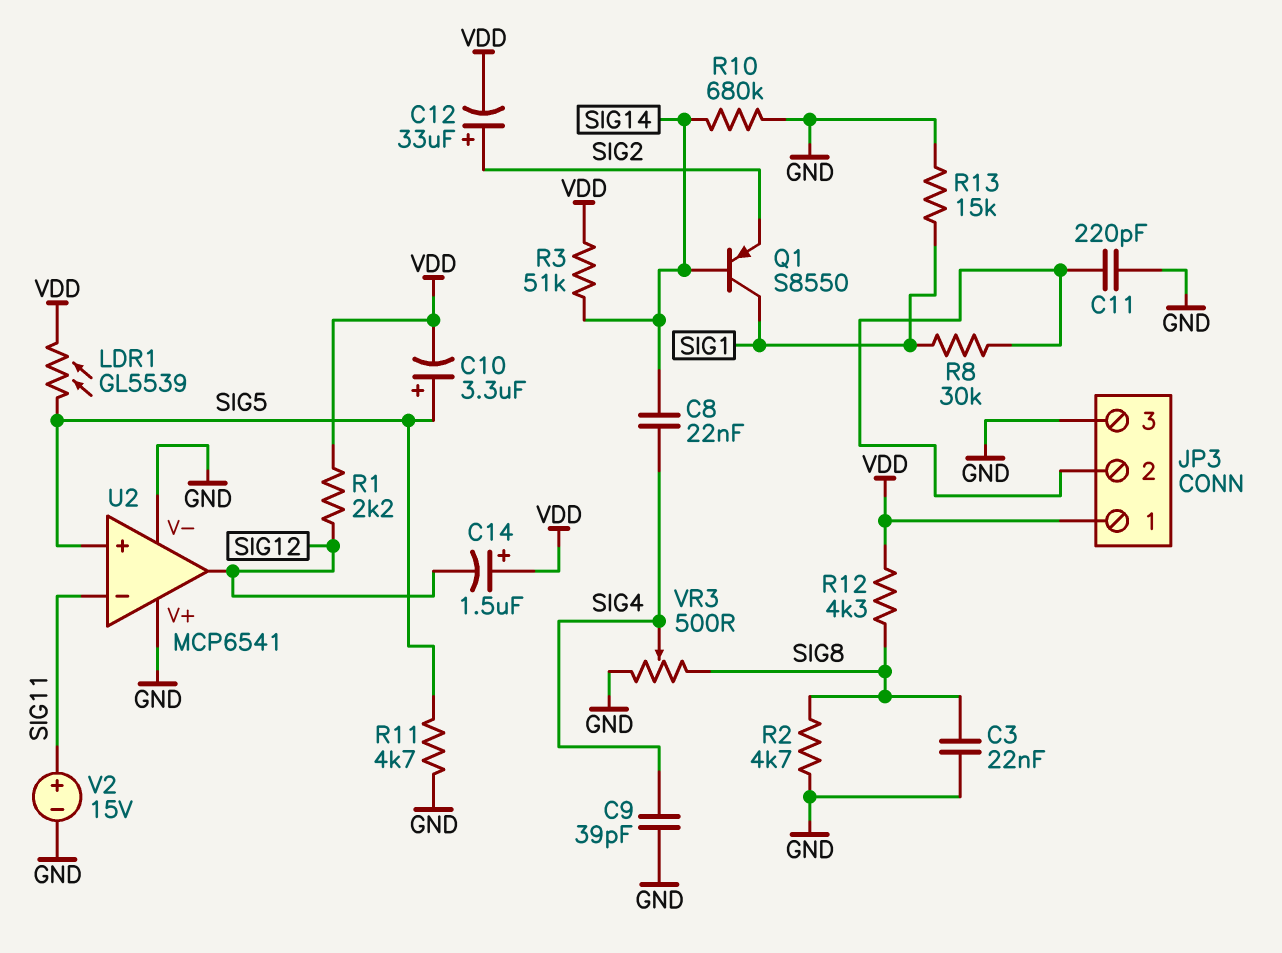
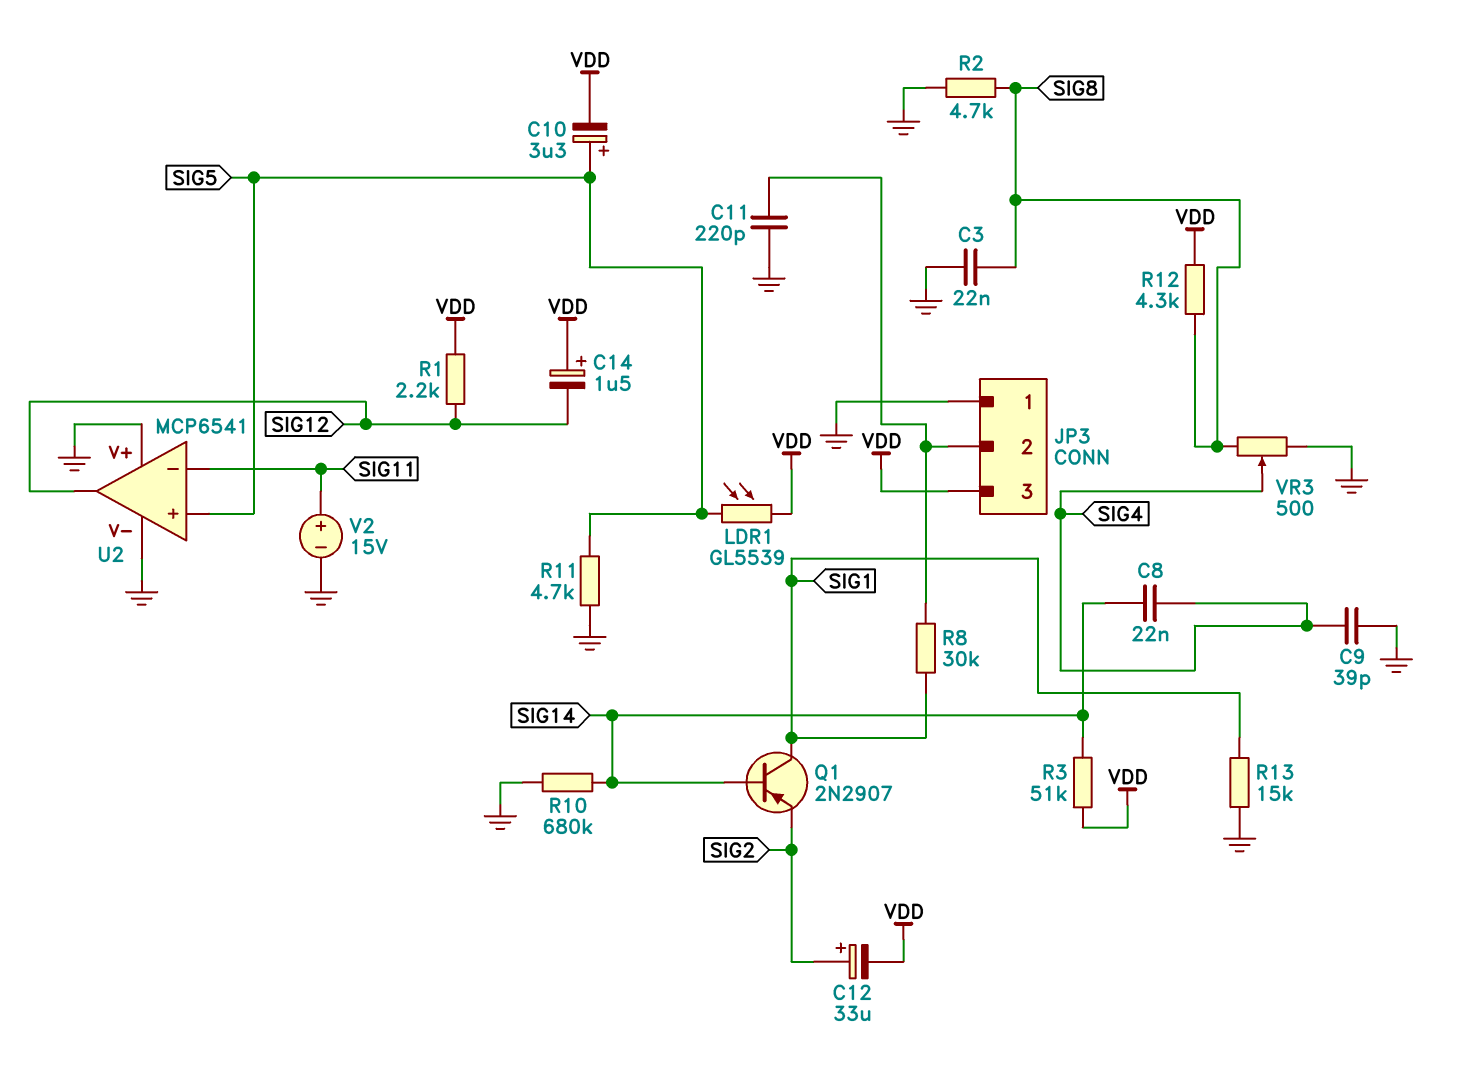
JP3 pin 1: VDD -> GND
JP3 pin 3: GND -> VDD
Q1: PNP S8550 (B SIG14, C SIG1, E SIG2) -> PNP 2N2907 (B SIG14, C SIG1, E SIG2)

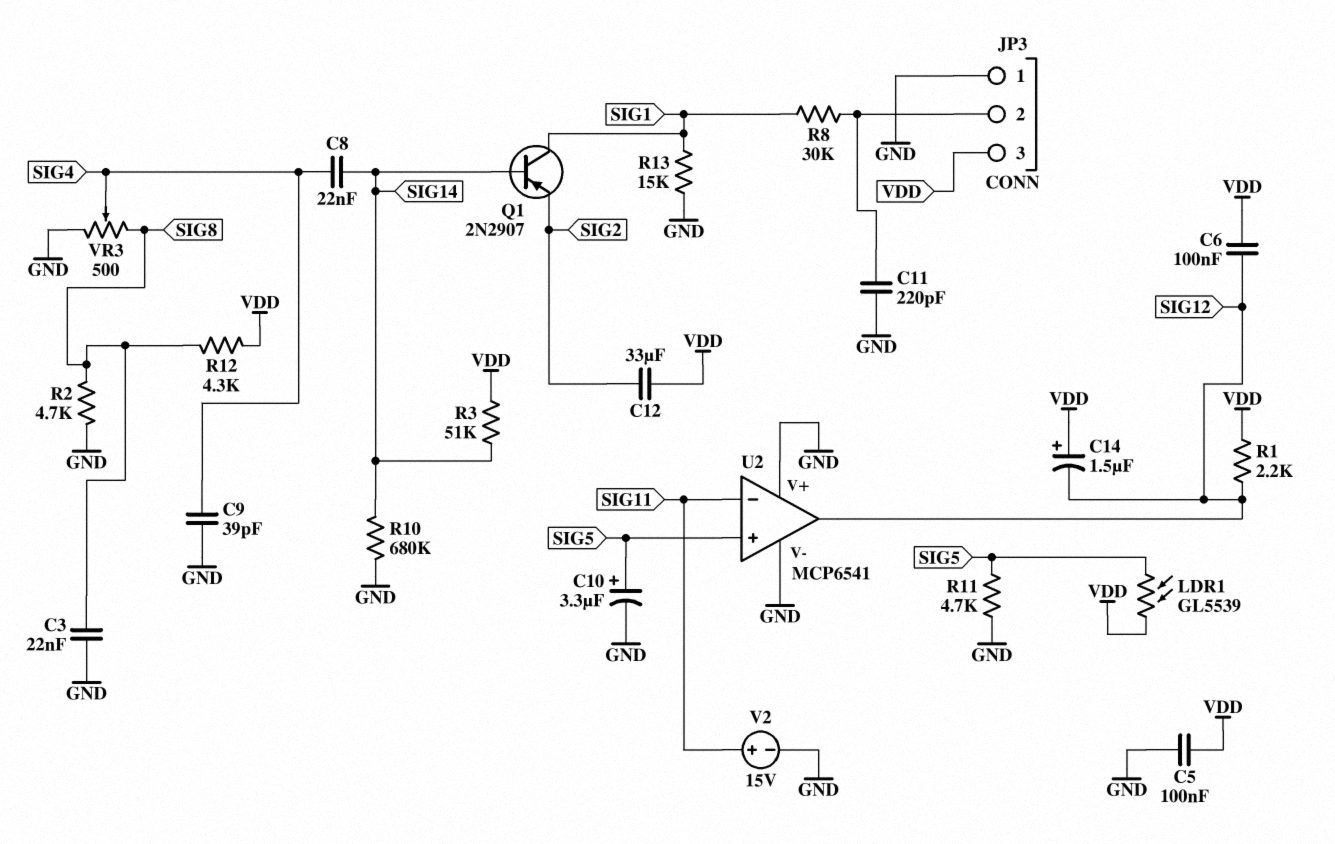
C5: none -> 100nF (GND, VDD)
C6: none -> 100nF (SIG12, VDD)
C10: 3.3uF (plus SIG5, minus VDD) -> 3.3uF (plus SIG5, minus GND)
C12: 33uF (plus SIG2, minus VDD) -> 33uF (SIG2, VDD)

